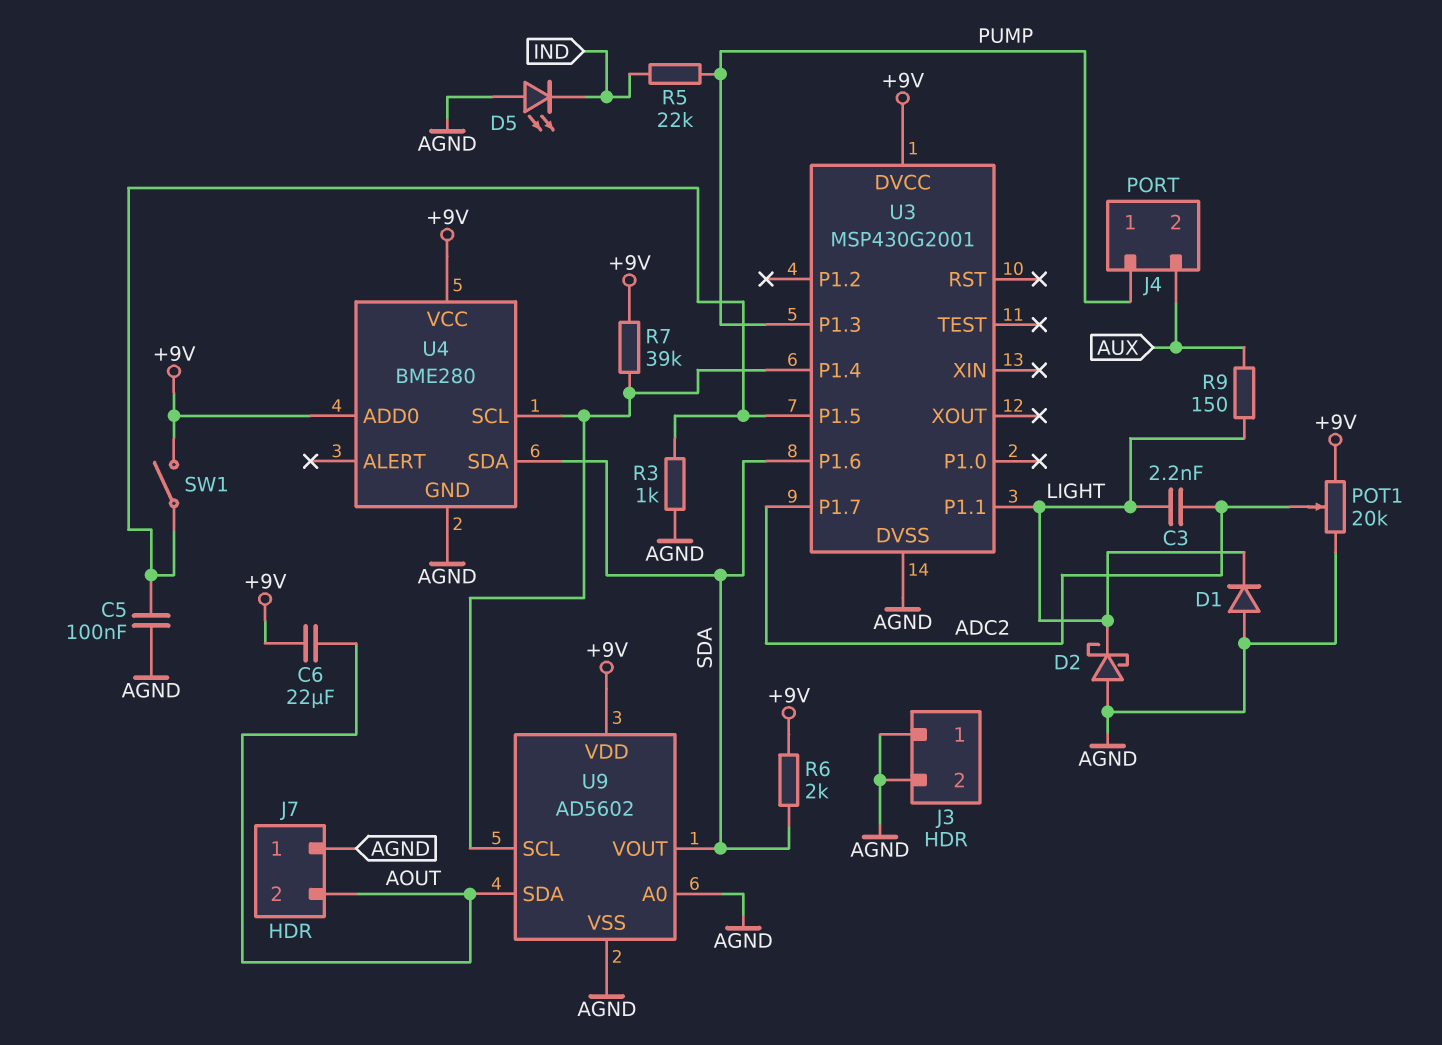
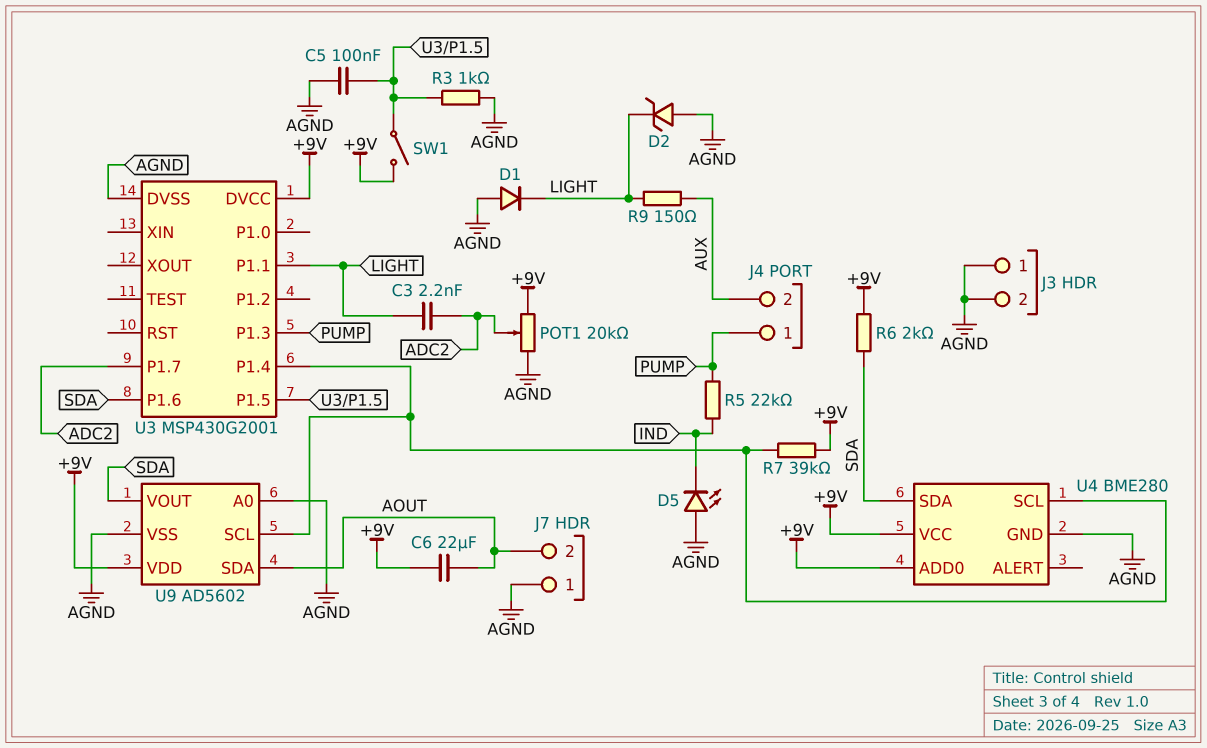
D2: schottky (A AGND, K LIGHT) -> zener (A AGND, K LIGHT)

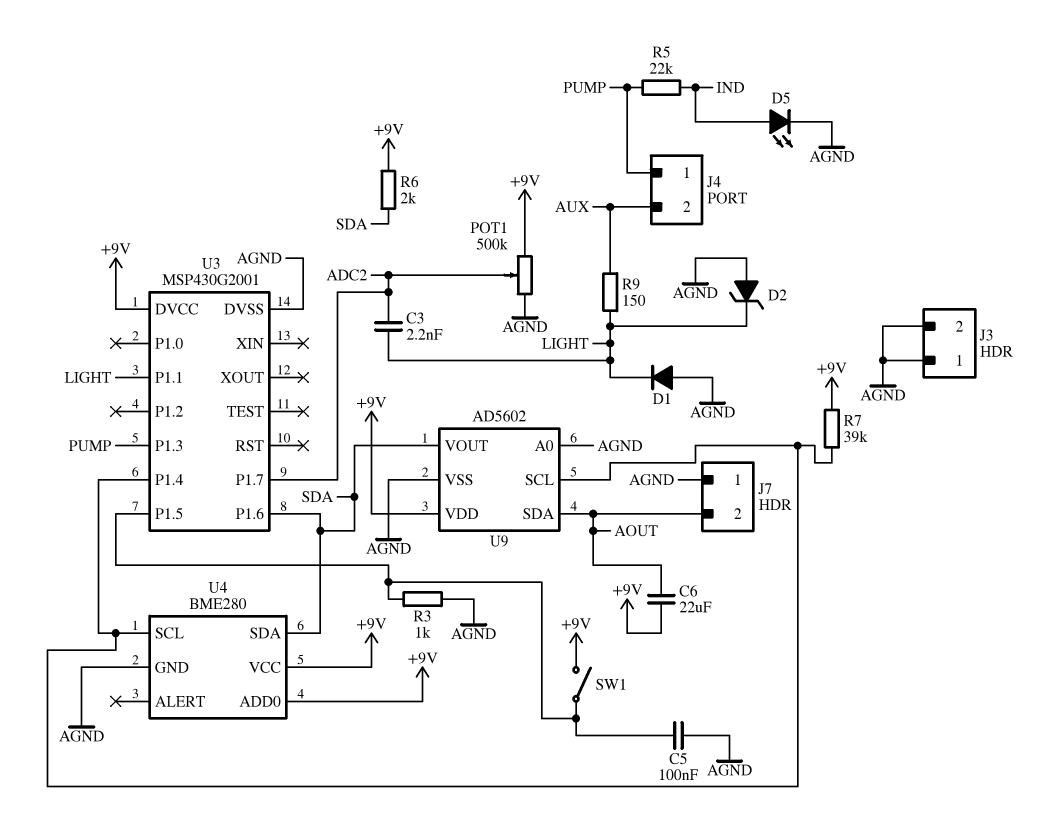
D5: LED (A AGND, K IND) -> LED (A IND, K AGND)
POT1: 20k (+9V, AGND, wiper ADC2) -> 500k (+9V, AGND, wiper ADC2)

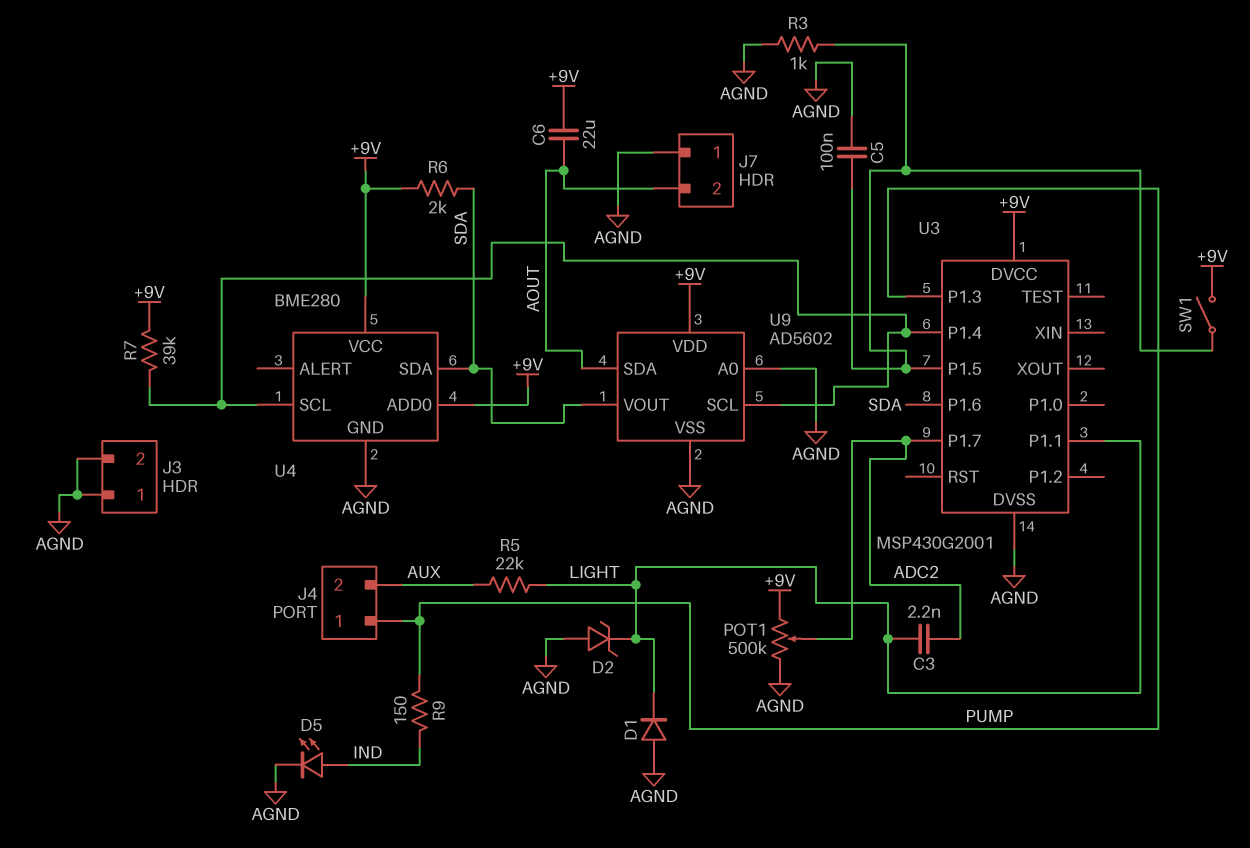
R5: 22k (IND, PUMP) -> 22k (AUX, LIGHT)
R9: 150 (AUX, LIGHT) -> 150 (IND, PUMP)

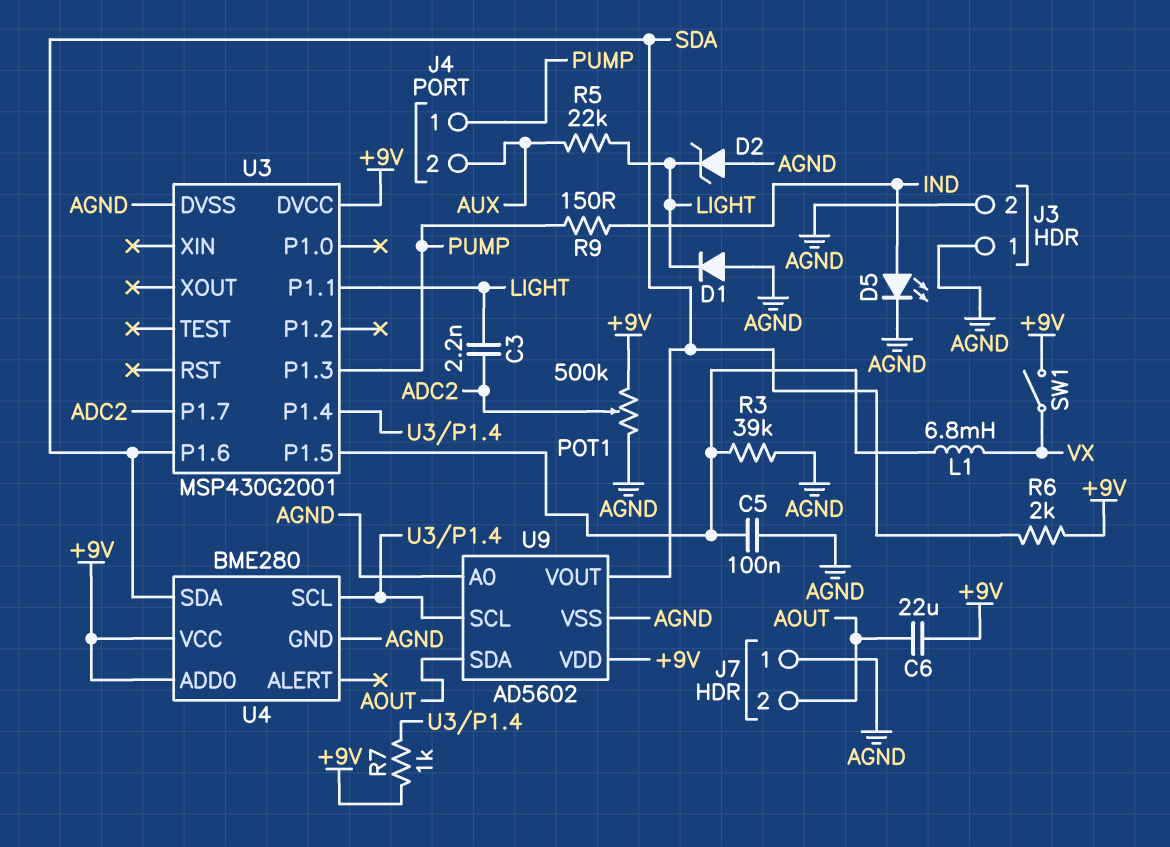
L1: none -> 6.8mH (U3/P1.5, VX)
R3: 1k (AGND, U3/P1.5) -> 39k (AGND, U3/P1.5)
R7: 39k (+9V, U3/P1.4) -> 1k (+9V, U3/P1.4)
SW1: switch (+9V, U3/P1.5) -> switch (+9V, VX)

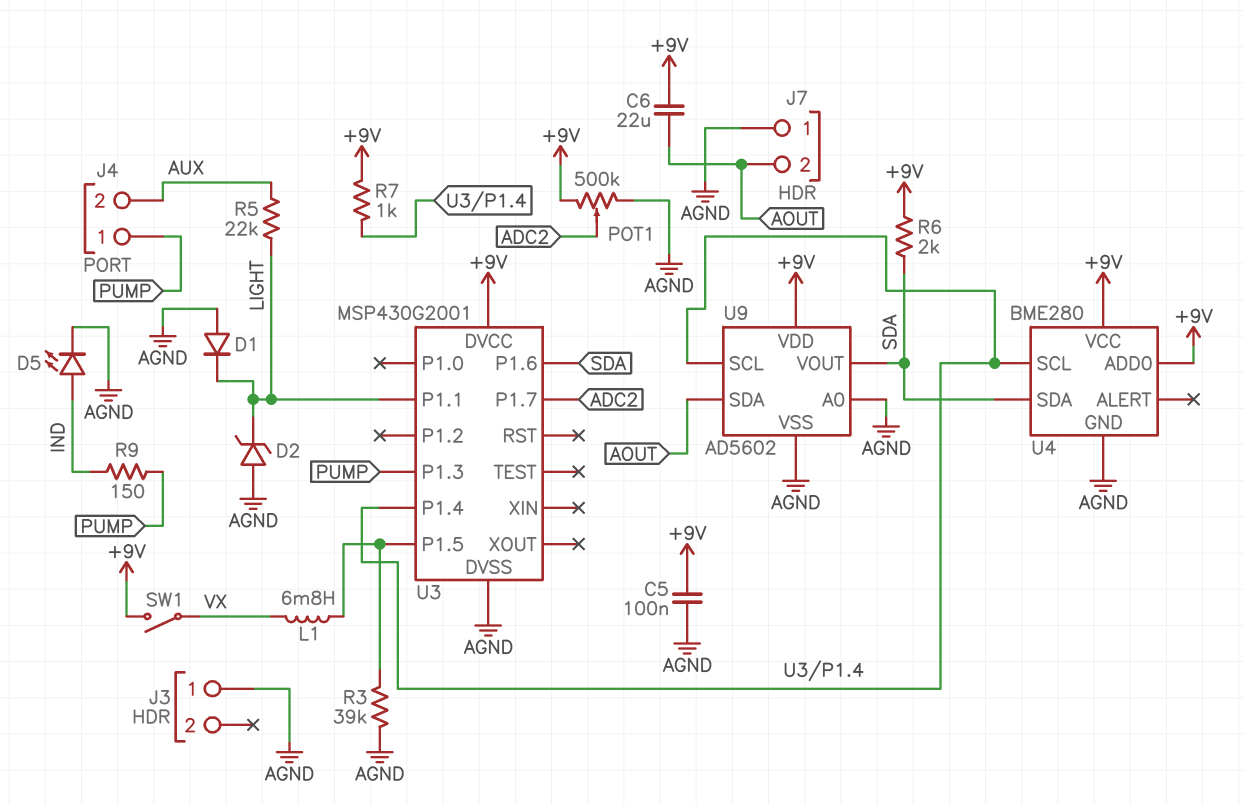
C3: 2.2nF (ADC2, LIGHT) -> none
C5: 100nF (AGND, U3/P1.5) -> 100nF (+9V, AGND)
J3 pin 2: AGND -> none

